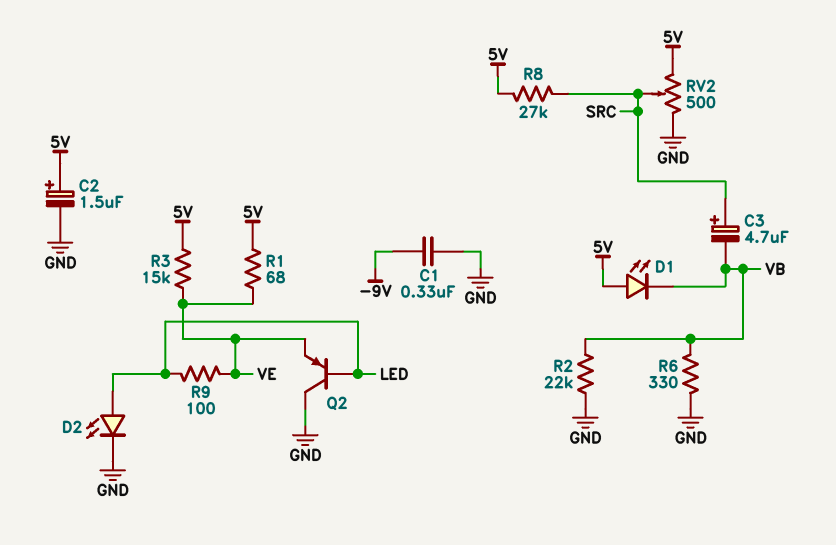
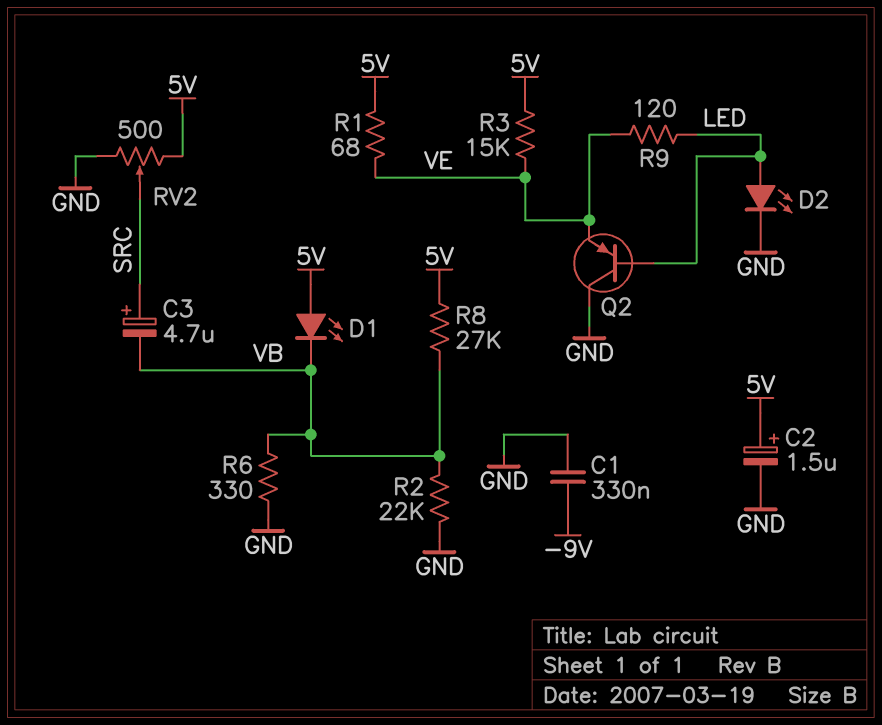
R8: 27k (5V, SRC) -> 27k (5V, VB)
R9: 100 (LED, VE) -> 120 (LED, VE)

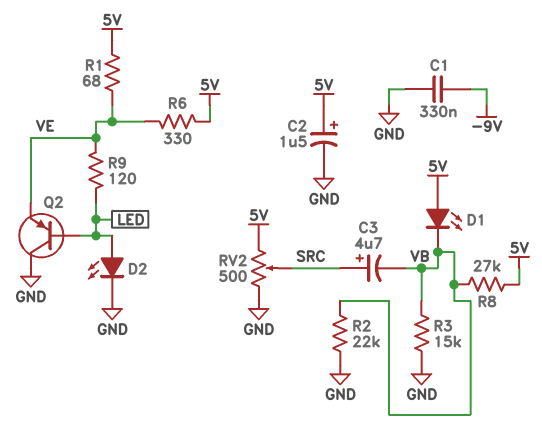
R3: 15k (5V, VE) -> 15k (GND, VB)
R6: 330 (GND, VB) -> 330 (5V, VE)

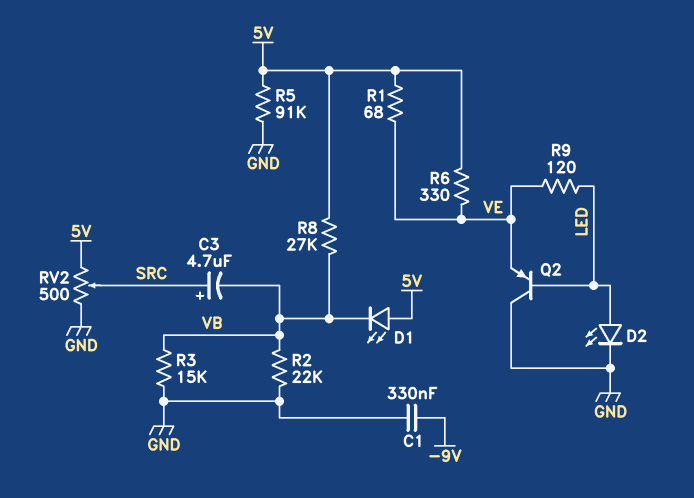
C2: 1.5uF (plus 5V, minus GND) -> none
R5: none -> 91k (5V, GND)

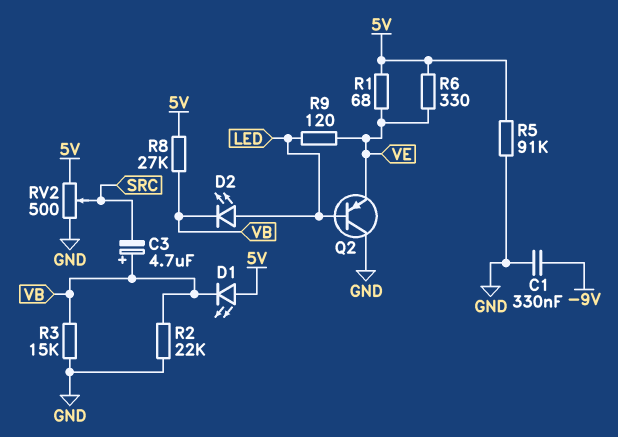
C3: 4.7uF (plus SRC, minus VB) -> 4.7uF (plus VB, minus SRC)
D2: LED (A LED, K GND) -> LED (A LED, K VB)

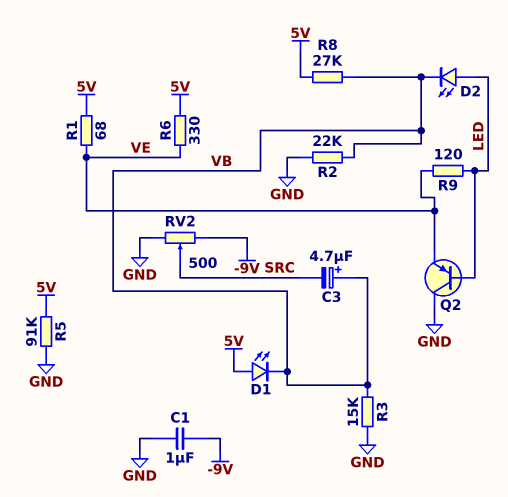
C1: 330nF (-9V, GND) -> 1uF (-9V, GND)
RV2: 500 (5V, GND, wiper SRC) -> 500 (-9V, GND, wiper SRC)

